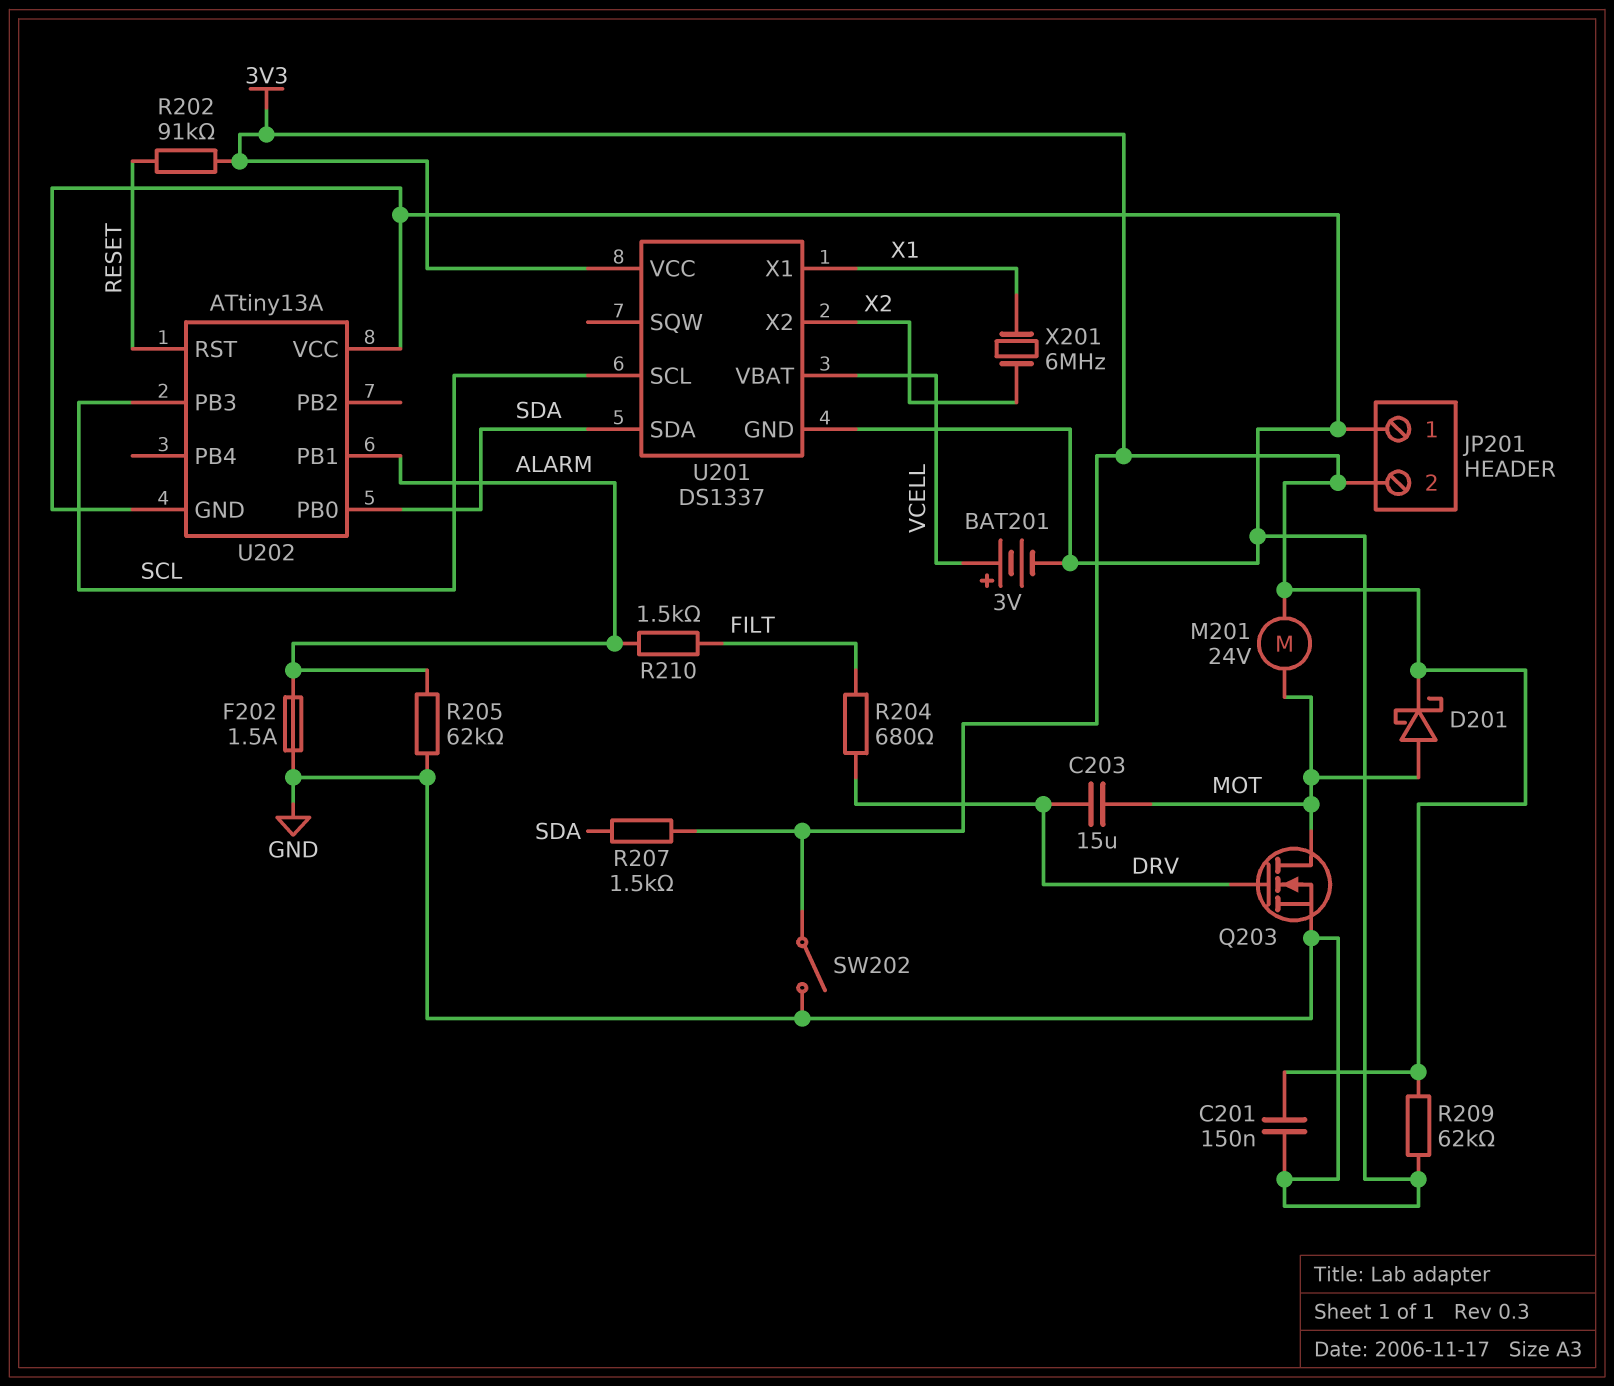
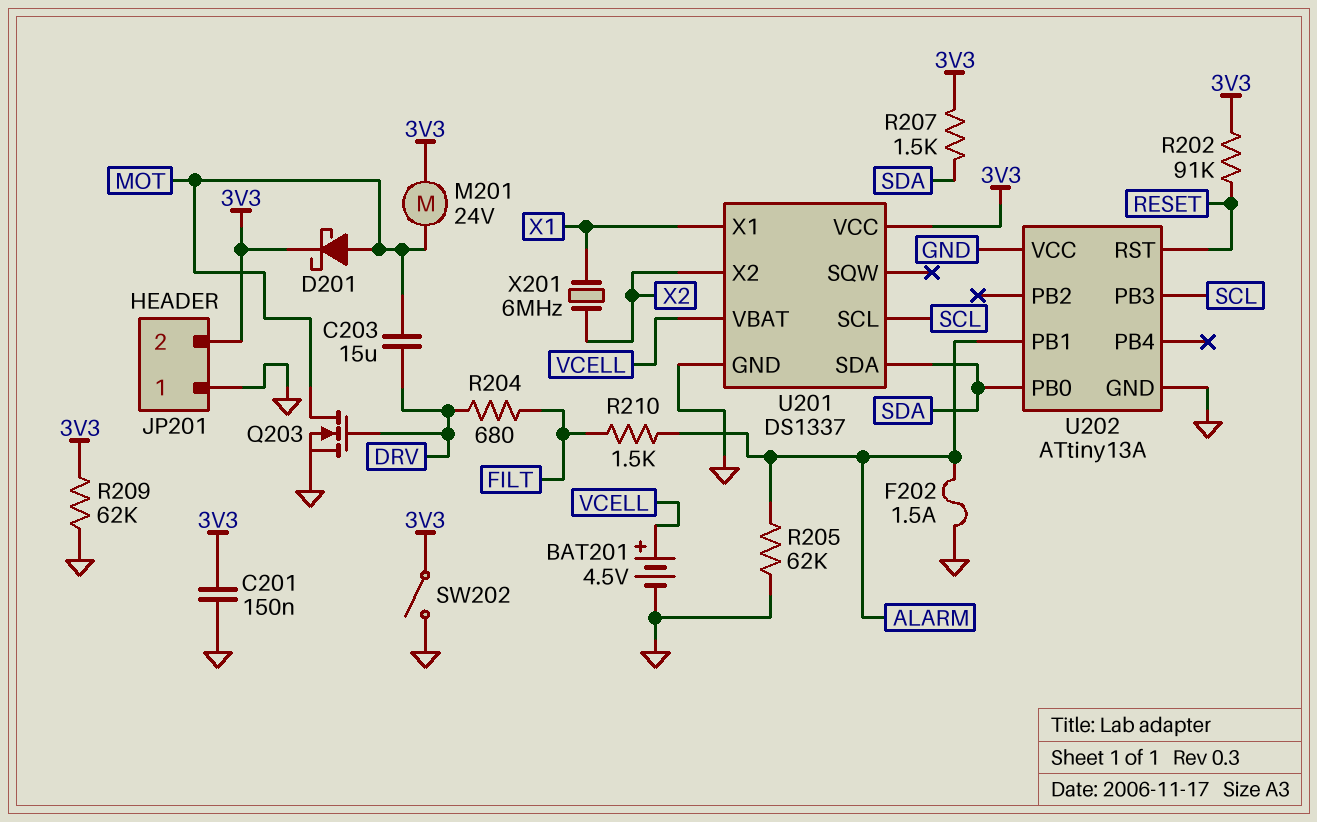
BAT201: 3V (plus VCELL, minus GND) -> 4.5V (plus VCELL, minus GND)

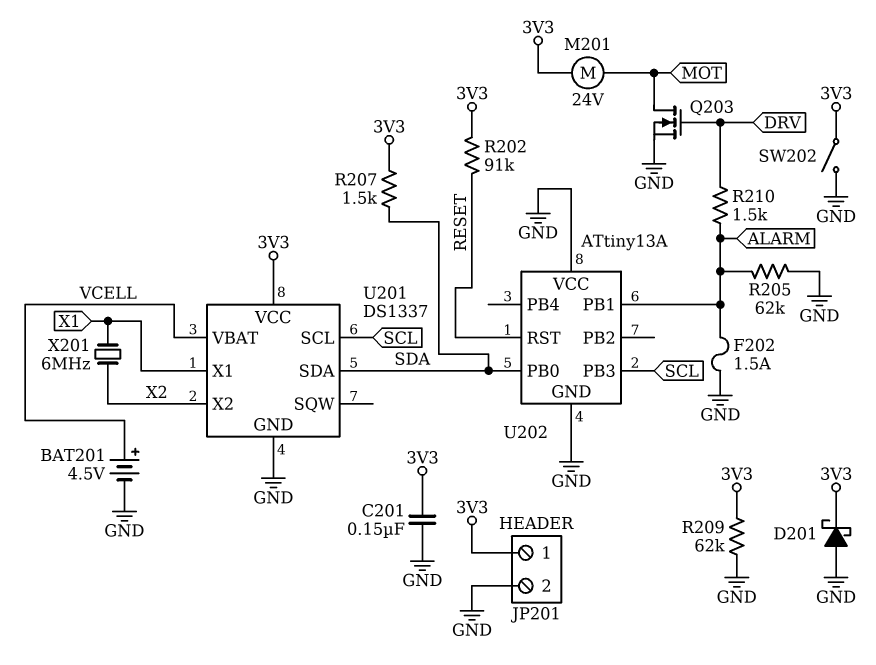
C203: 15uF (DRV, MOT) -> none
D201: schottky (A MOT, K 3V3) -> schottky (A GND, K 3V3)
JP201 pin 1: GND -> 3V3
JP201 pin 2: 3V3 -> GND
R204: 680 (DRV, FILT) -> none
R210: 1.5k (ALARM, FILT) -> 1.5k (ALARM, DRV)

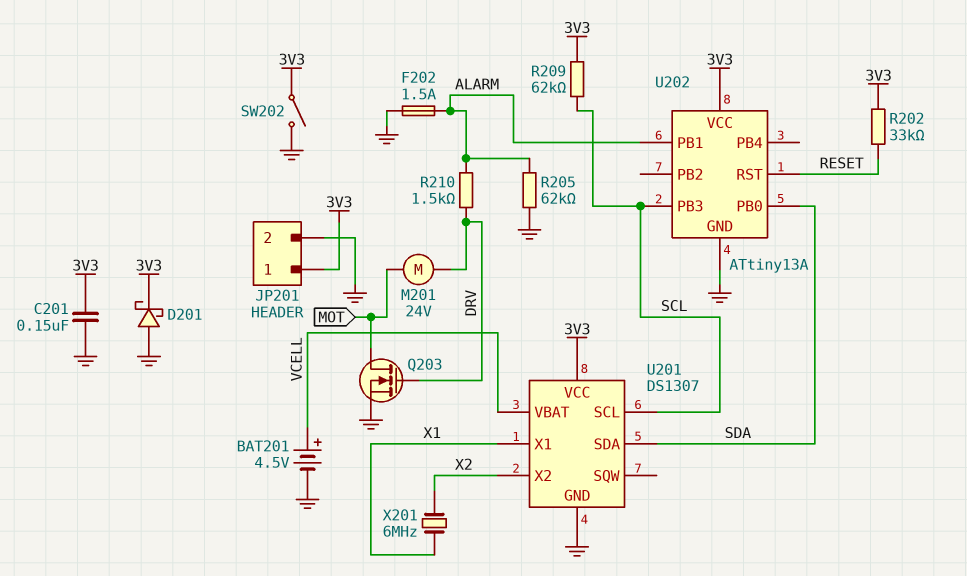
M201: motor 24V (3V3, MOT) -> motor 24V (DRV, MOT)
R202: 91k (3V3, RESET) -> 33k (3V3, RESET)
R207: 1.5k (3V3, SDA) -> none
R209: 62k (3V3, GND) -> 62k (3V3, SCL)
U201: DS1337 -> DS1307
U202 pin VCC: GND -> 3V3

